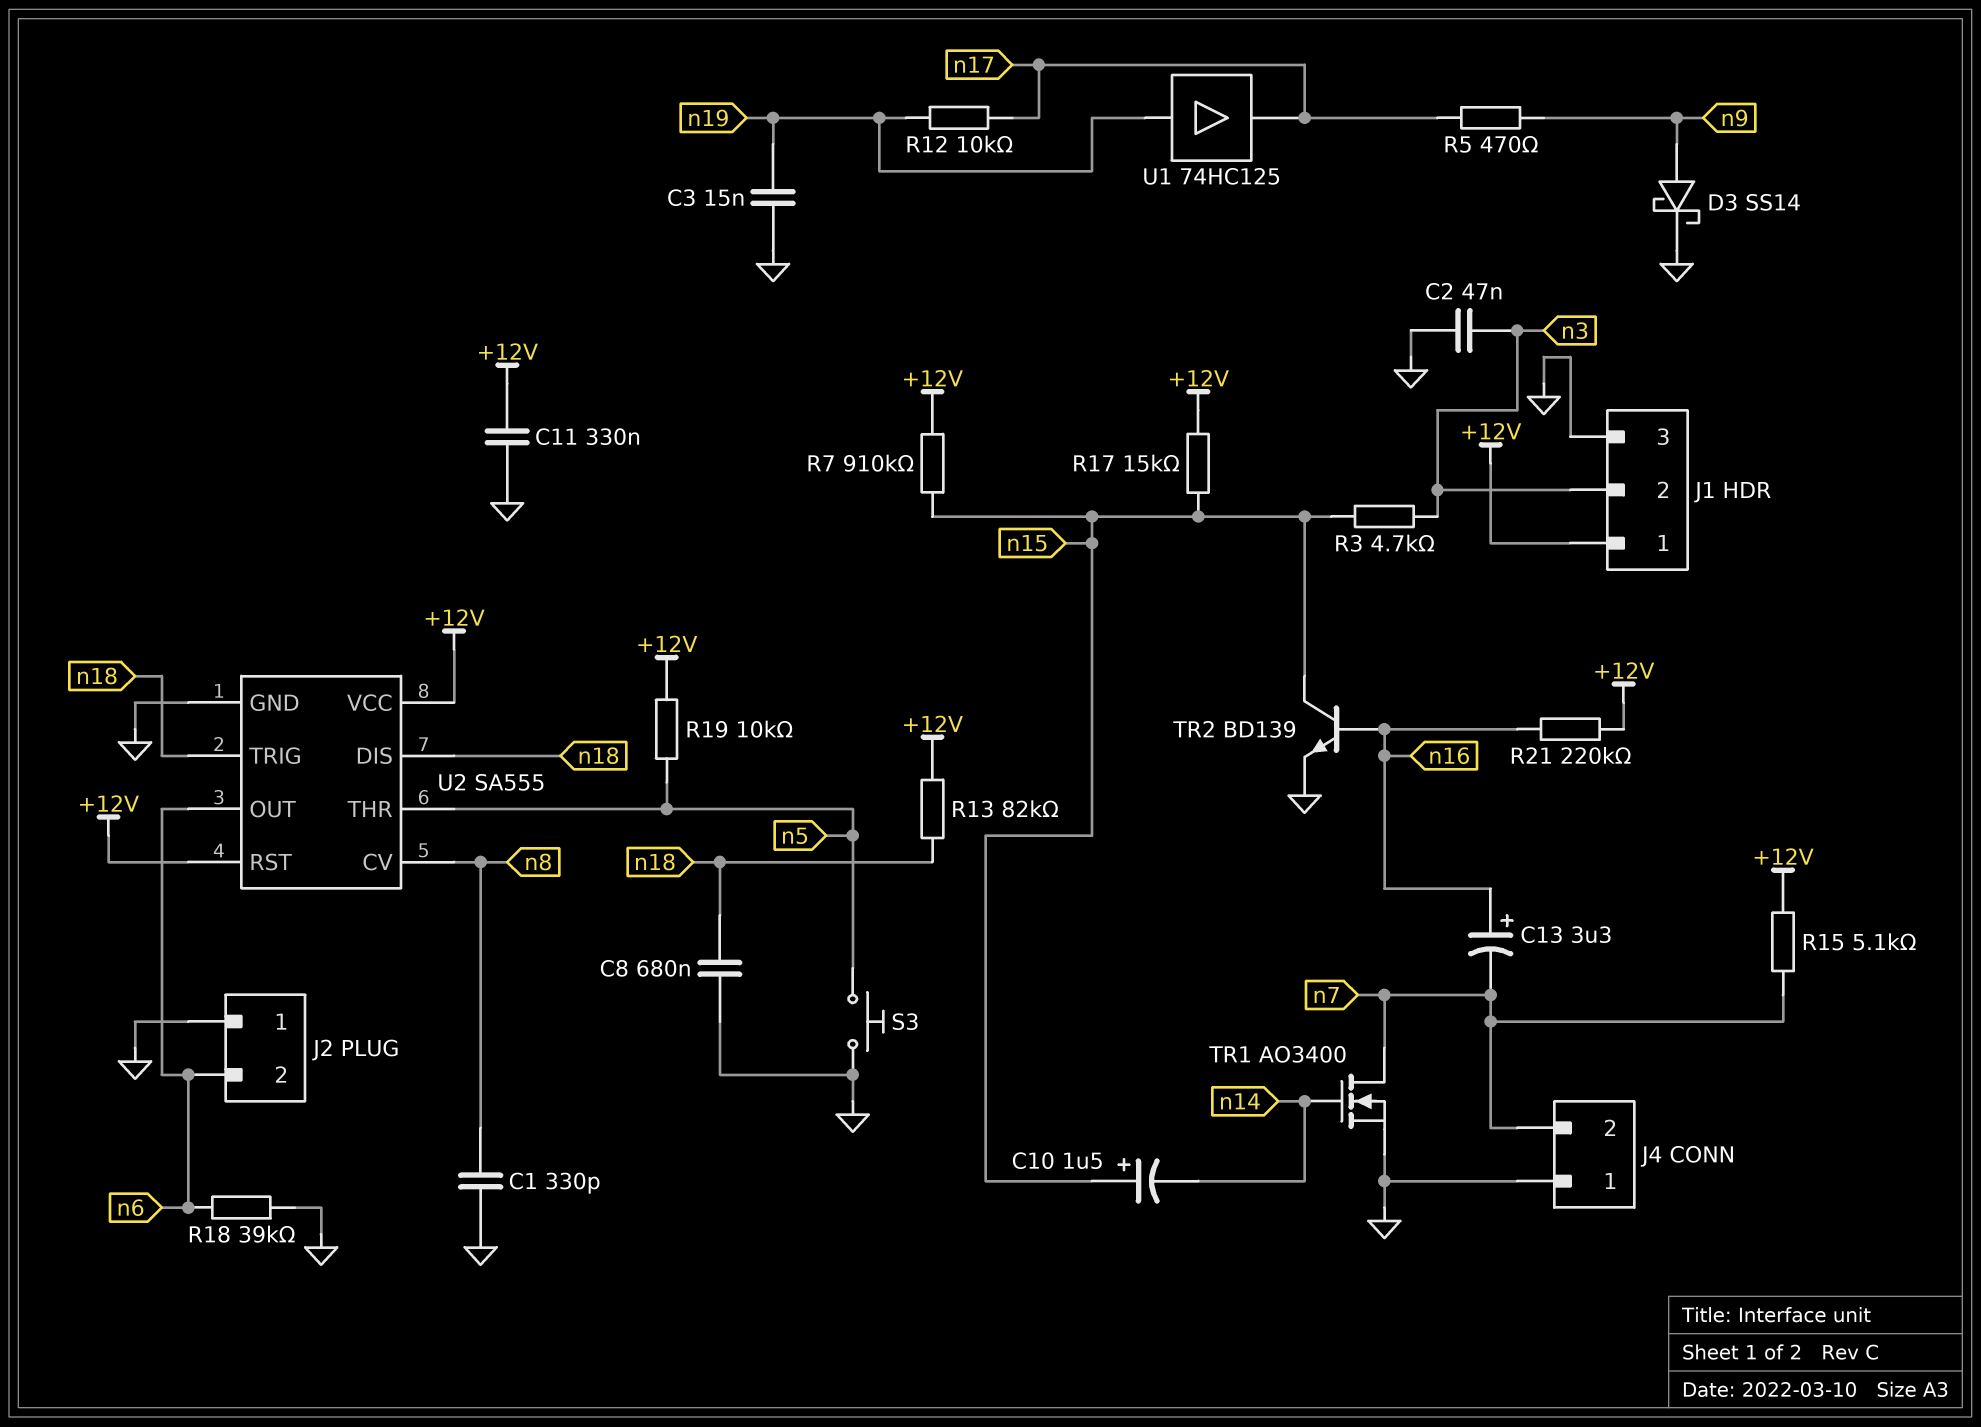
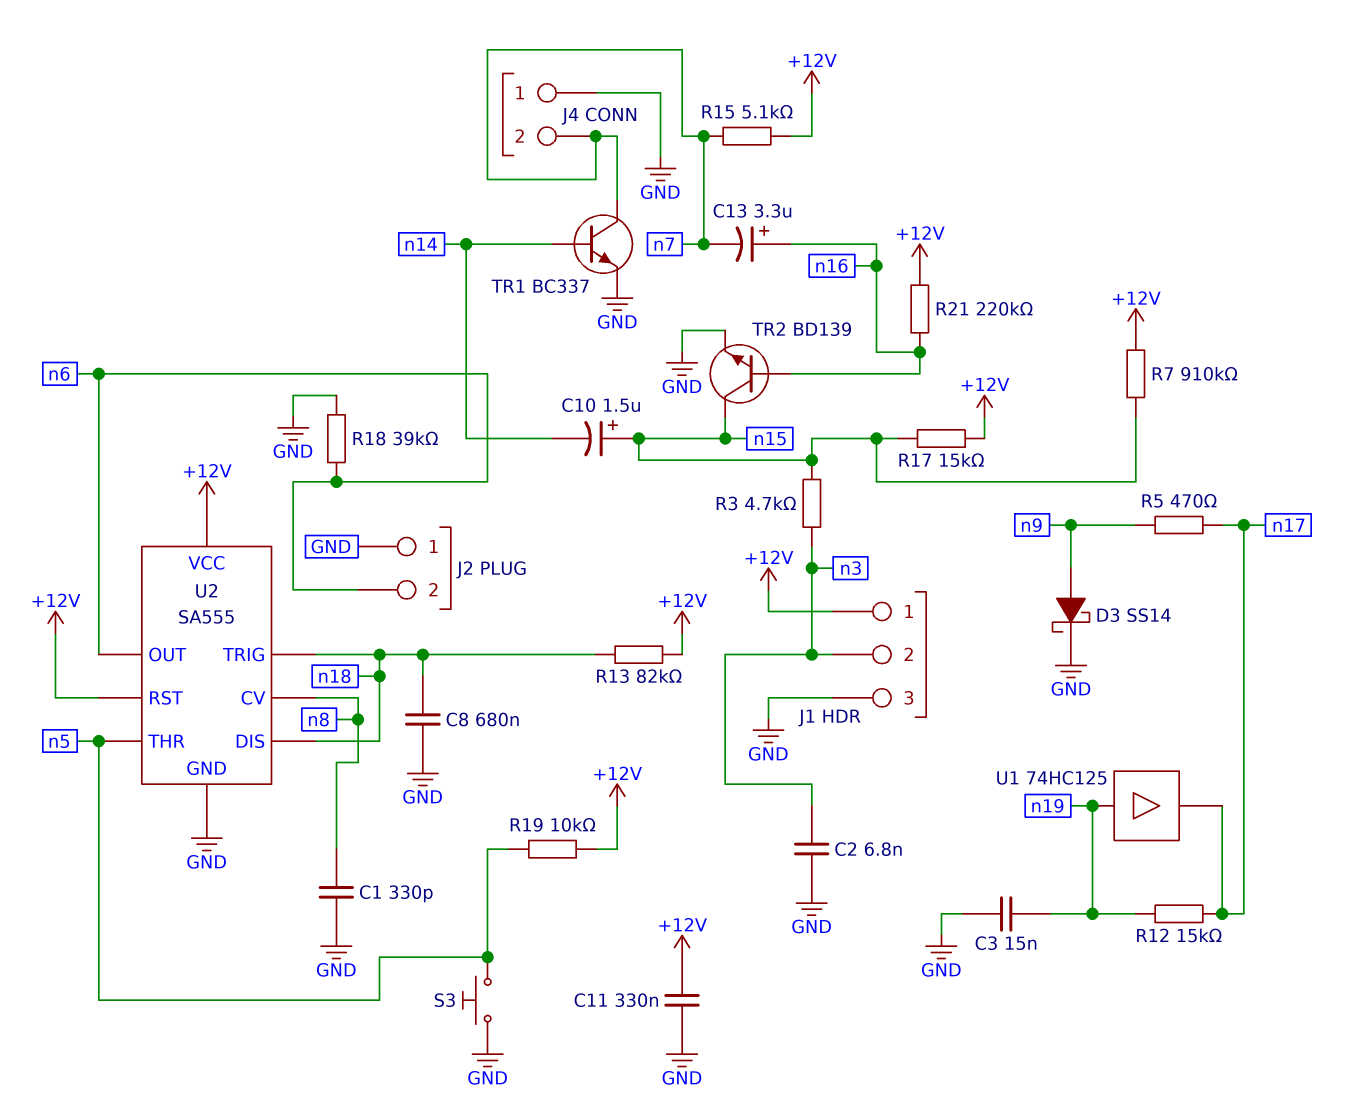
C2: 47nF (GND, n3) -> 6.8nF (GND, n3)
R12: 10k (n17, n19) -> 15k (n17, n19)
TR1: NMOS AO3400 (G n14, D n7, S GND) -> NPN BC337 (B n14, C n7, E GND)

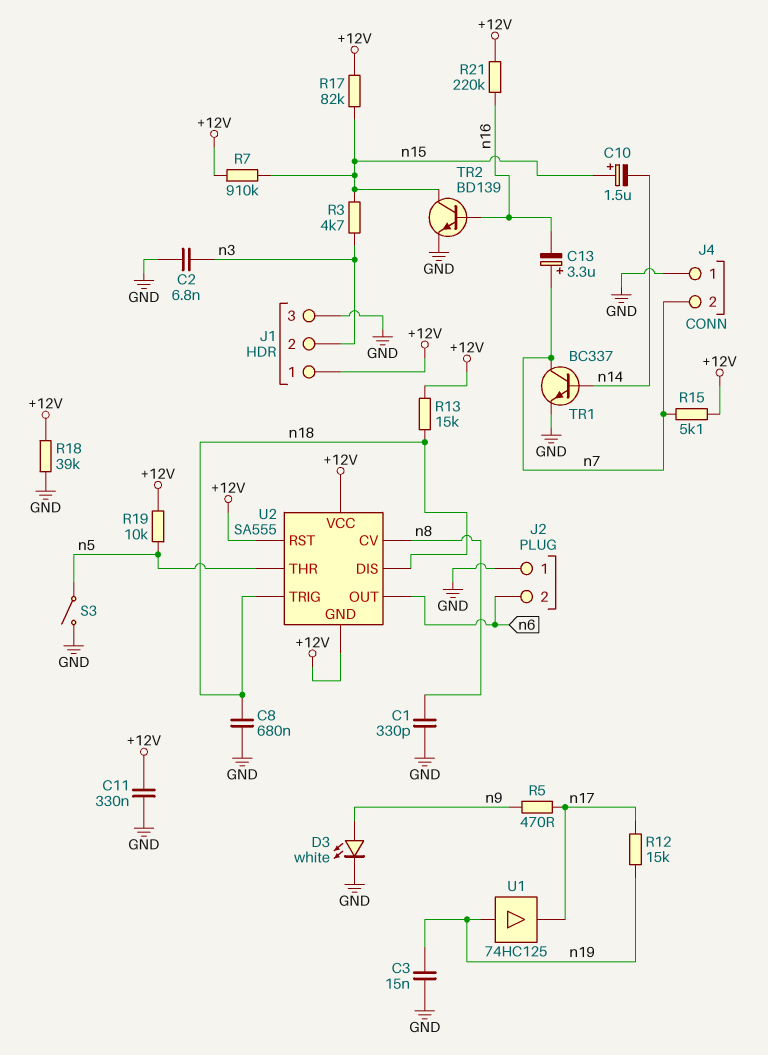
C13: 3.3uF (plus n16, minus n7) -> 3.3uF (plus n7, minus n16)
D3: schottky SS14 (A n9, K GND) -> LED white (A n9, K GND)
R13: 82k (+12V, n18) -> 15k (+12V, n18)
R17: 15k (+12V, n15) -> 82k (+12V, n15)
R18: 39k (GND, n6) -> 39k (+12V, GND)
S3: button (GND, n5) -> switch (GND, n5)
U2 pin GND: GND -> +12V

